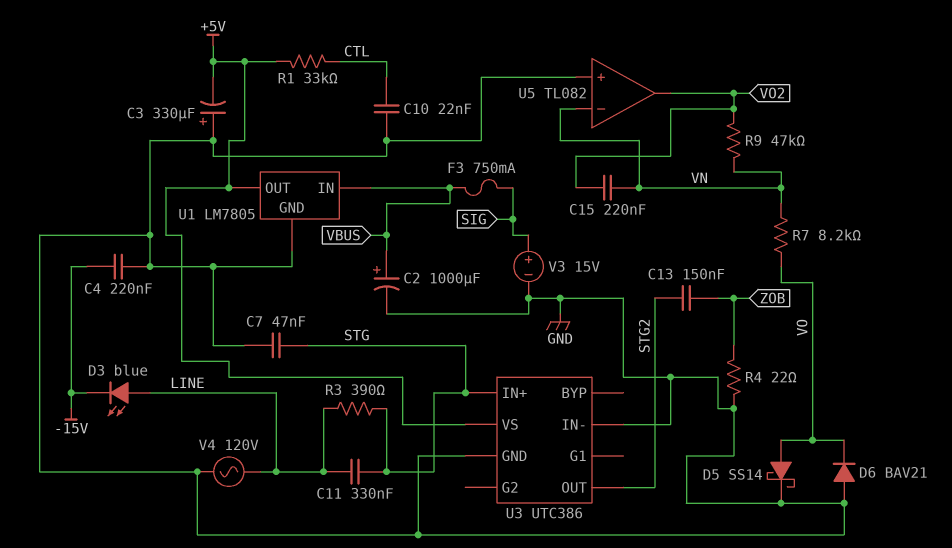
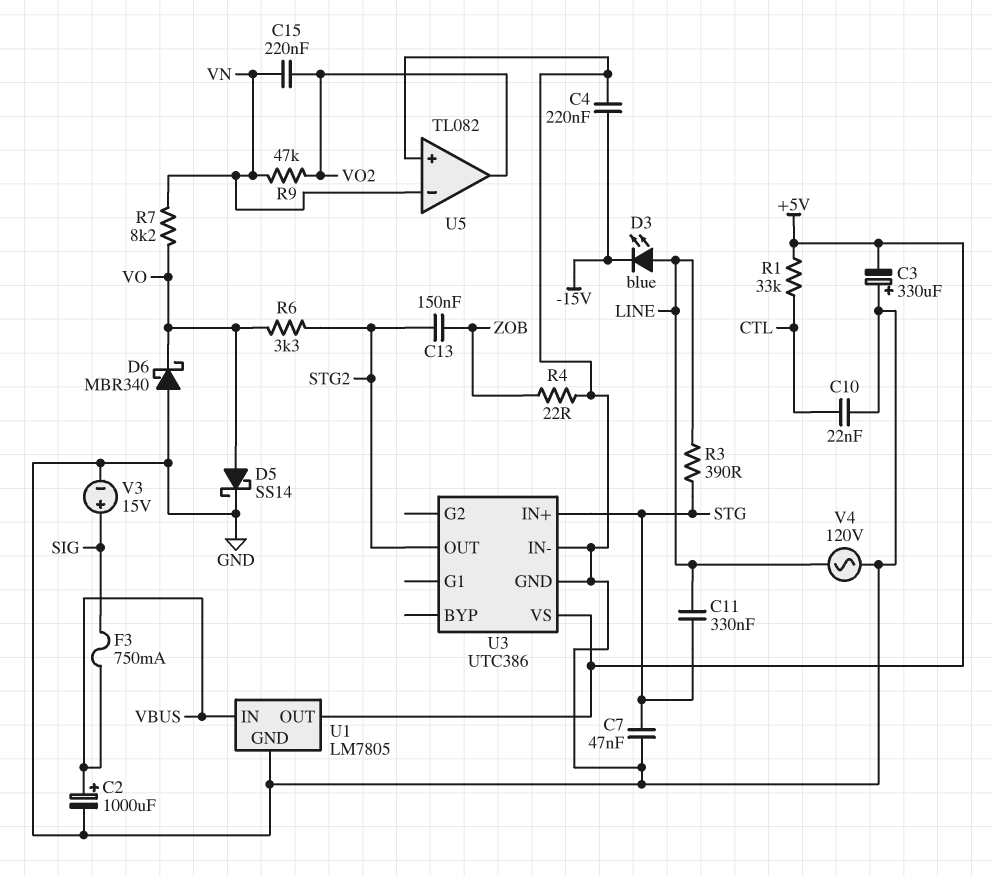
D6: diode BAV21 (A GND, K VO) -> schottky MBR340 (A GND, K VO)
R6: none -> 3.3k (STG2, VO)

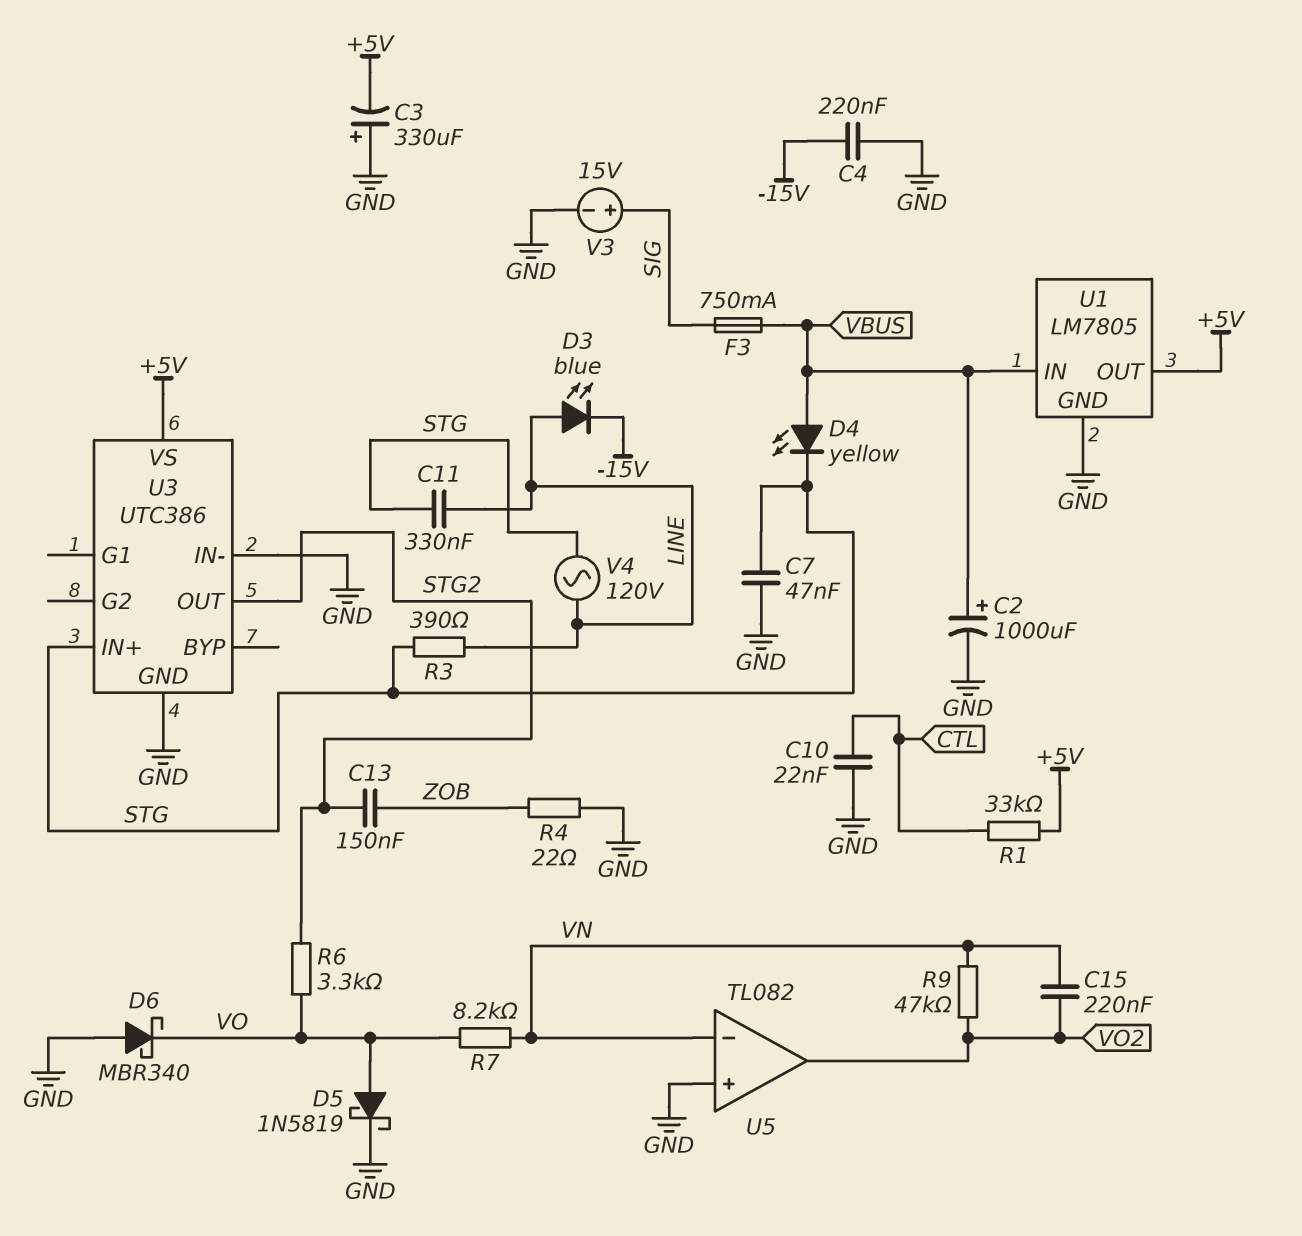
D4: none -> LED yellow (A VBUS, K STG)
D5: schottky SS14 (A VO, K GND) -> schottky 1N5819 (A VO, K GND)
V4: AC 120V (GND, LINE) -> AC 120V (LINE, STG)

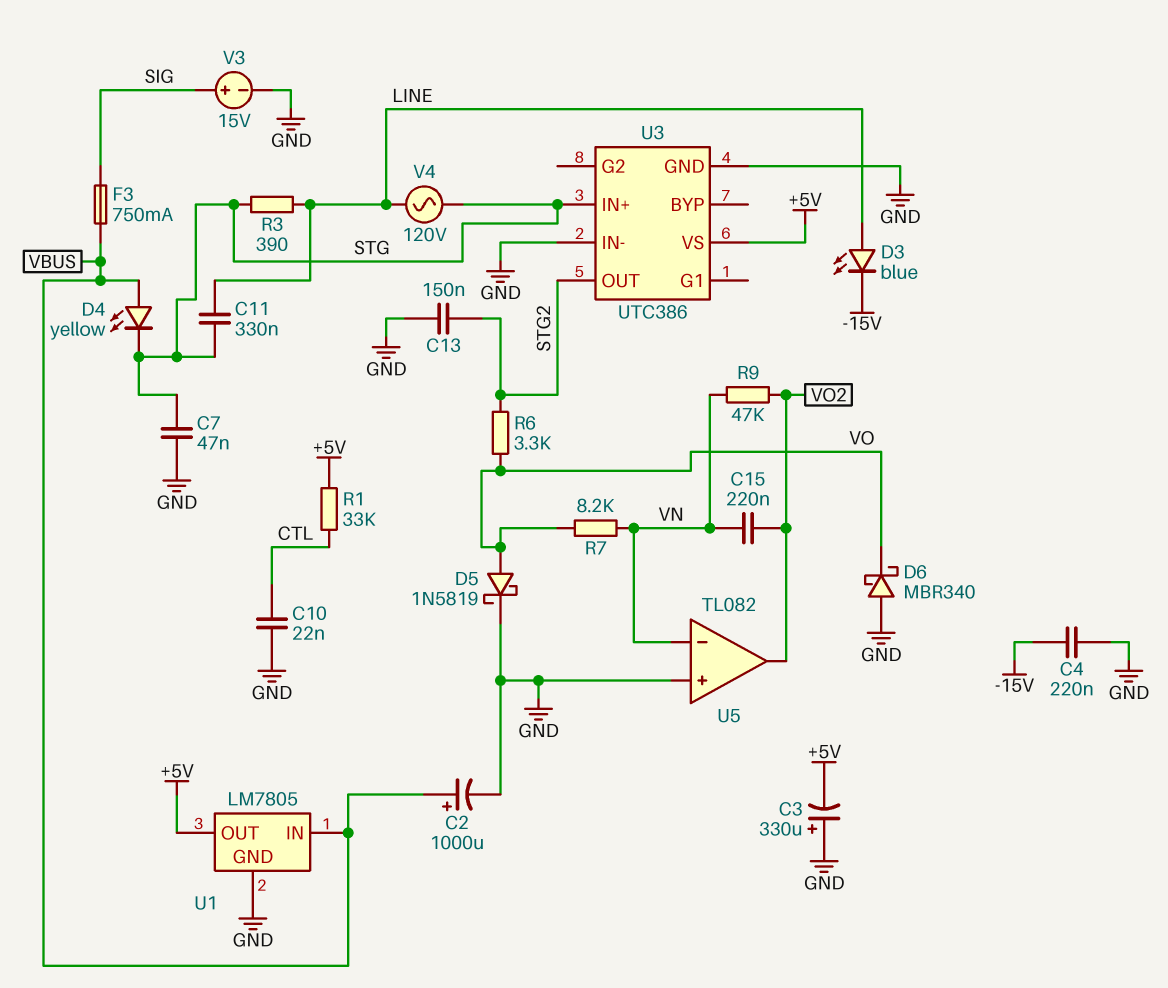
C13: 150nF (STG2, ZOB) -> 150nF (GND, STG2)
R4: 22 (GND, ZOB) -> none

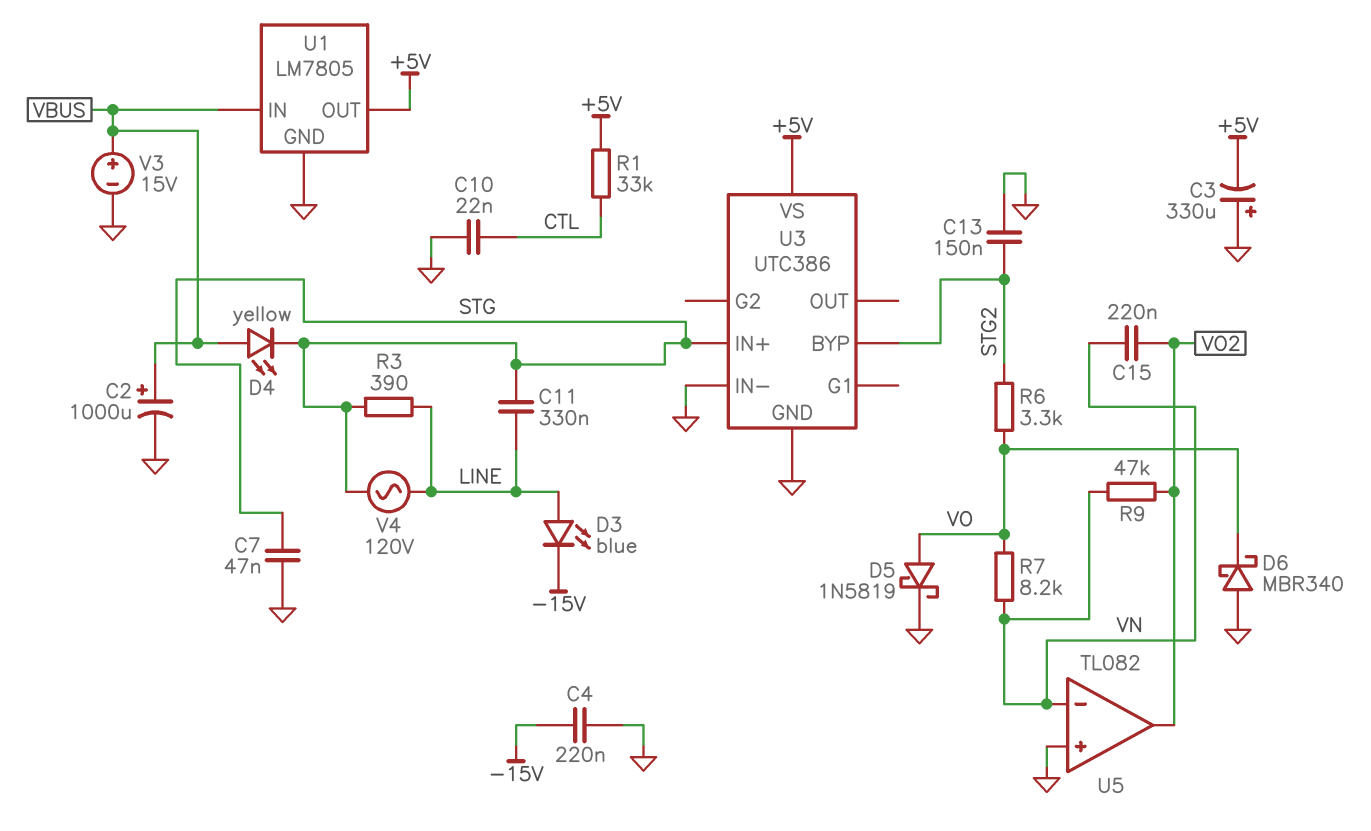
F3: 750mA (SIG, VBUS) -> none
U3 pin BYP: none -> STG2
U3 pin OUT: STG2 -> none
V3: 15V (plus SIG, minus GND) -> 15V (plus VBUS, minus GND)

